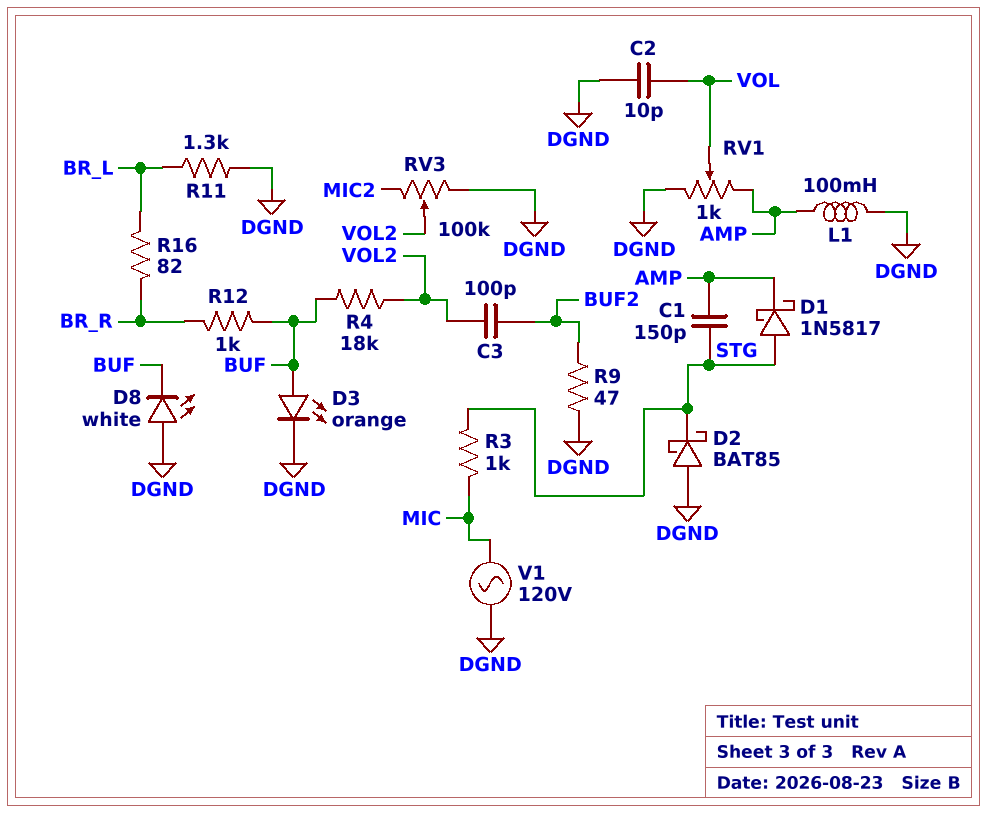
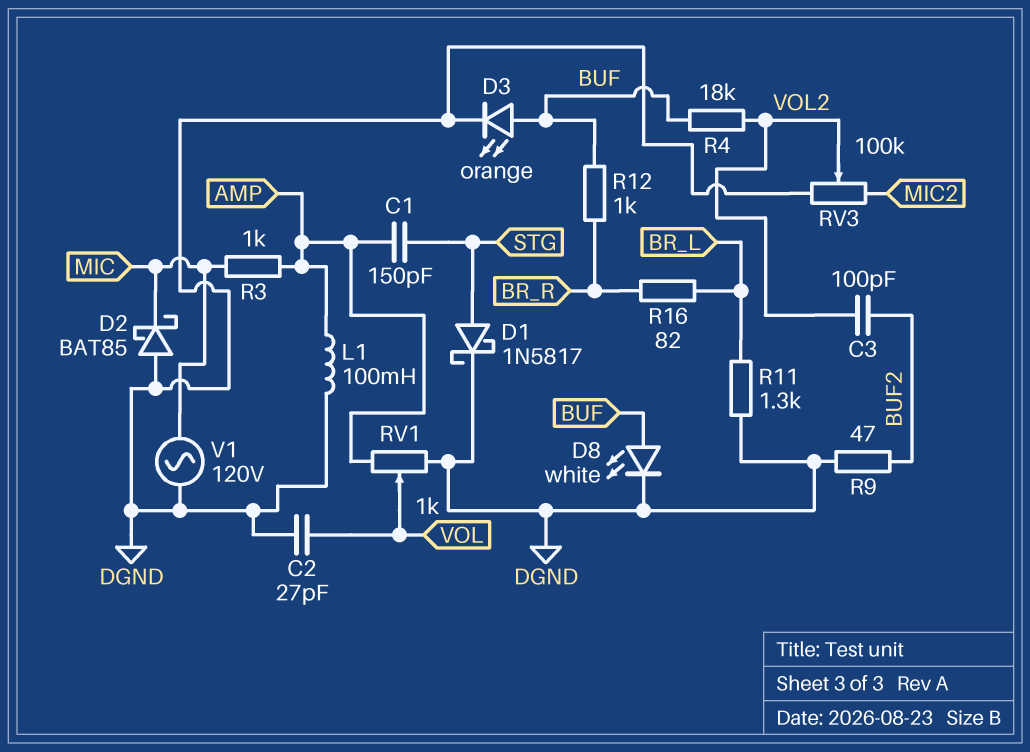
C2: 10pF (DGND, VOL) -> 27pF (DGND, VOL)
D1: schottky 1N5817 (A STG, K AMP) -> schottky 1N5817 (A STG, K DGND)
D2: schottky BAT85 (A DGND, K STG) -> schottky BAT85 (A DGND, K MIC)
D8: LED white (A DGND, K BUF) -> LED white (A BUF, K DGND)
R3: 1k (MIC, STG) -> 1k (AMP, MIC)

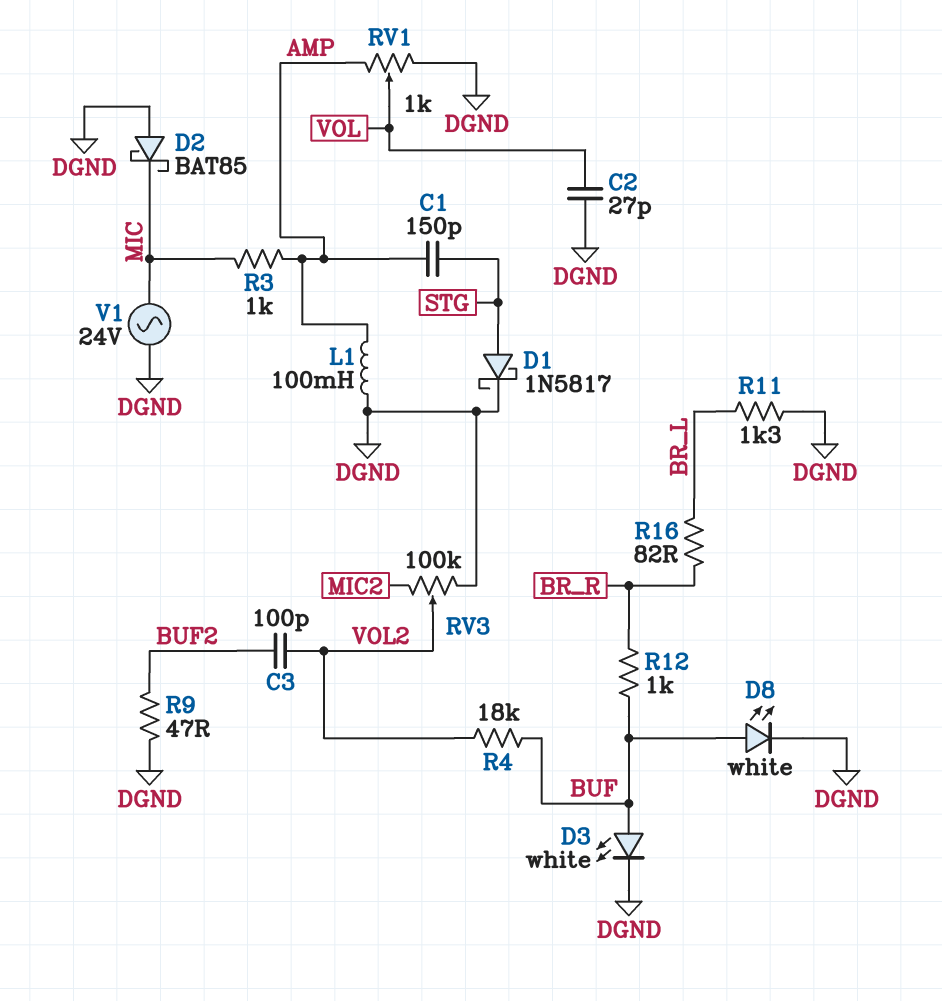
D3: LED orange (A BUF, K DGND) -> LED white (A BUF, K DGND)
V1: AC 120V (DGND, MIC) -> AC 24V (DGND, MIC)

